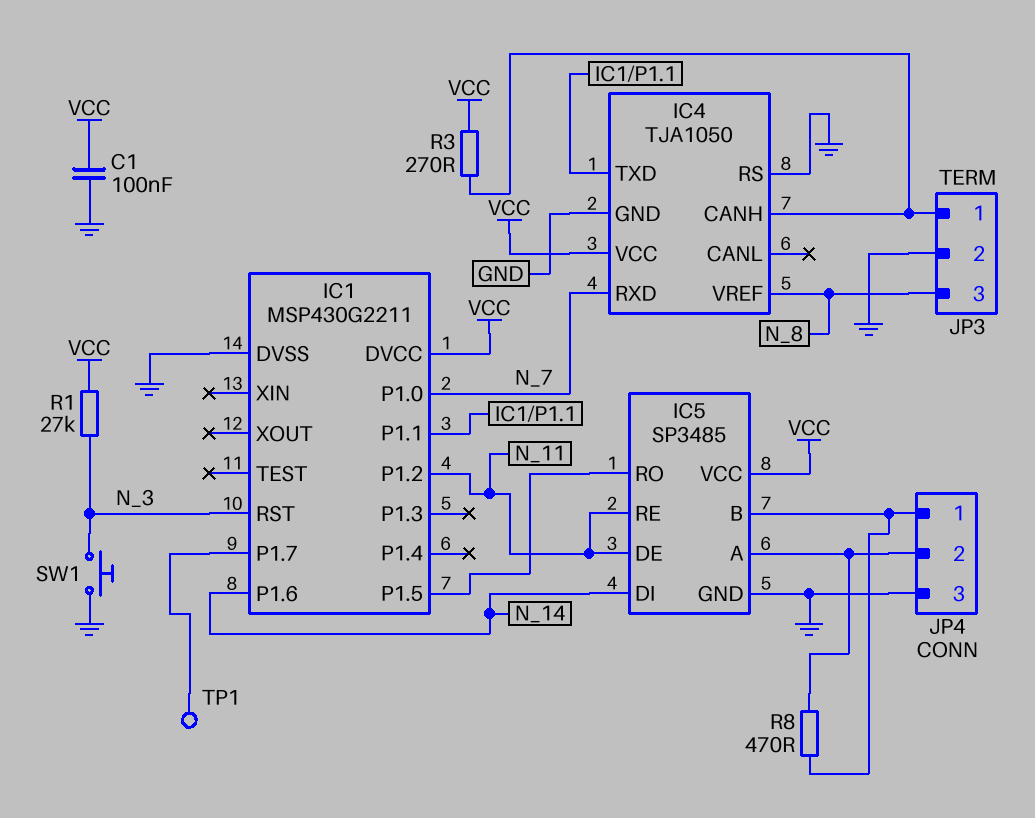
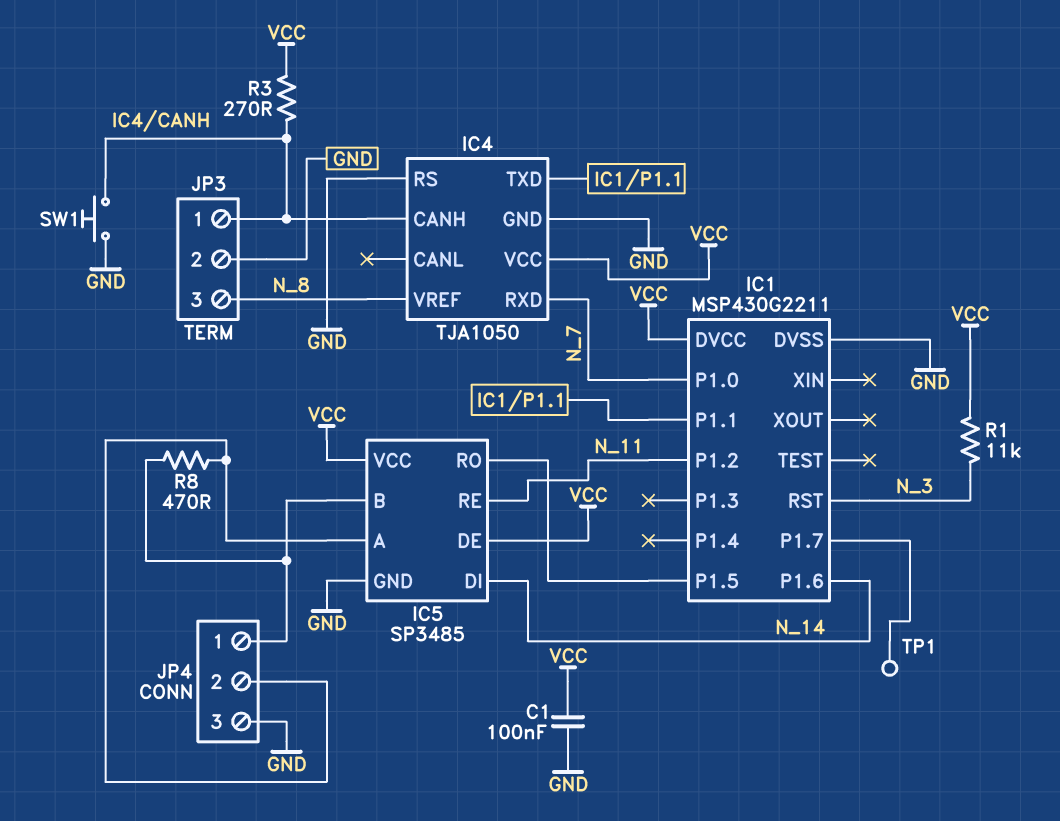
IC5 pin DE: N_11 -> VCC
R1: 27k (N_3, VCC) -> 11k (N_3, VCC)
SW1: button (GND, N_3) -> button (GND, IC4/CANH)

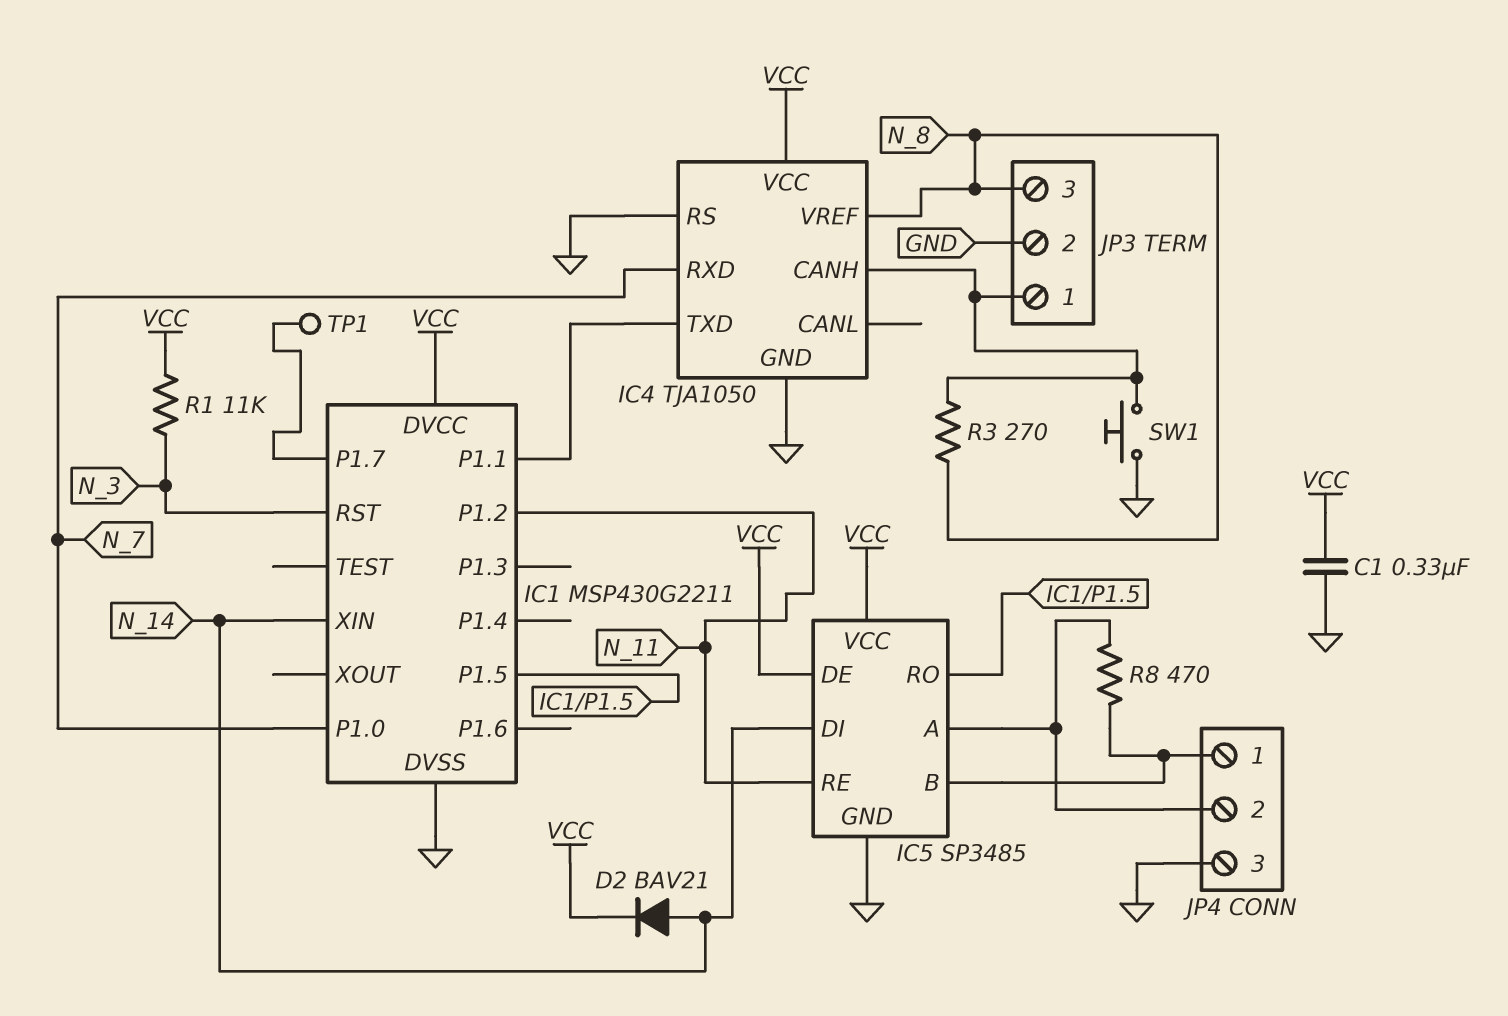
C1: 100nF (GND, VCC) -> 330nF (GND, VCC)
D2: none -> diode BAV21 (A N_14, K VCC)
IC1 pin P1.6: N_14 -> none
IC1 pin XIN: none -> N_14
R3: 270 (IC4/CANH, VCC) -> 270 (IC4/CANH, N_8)

